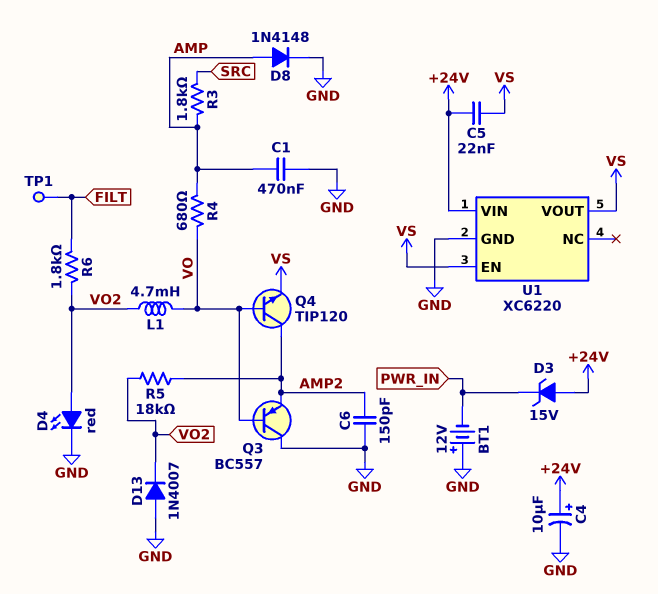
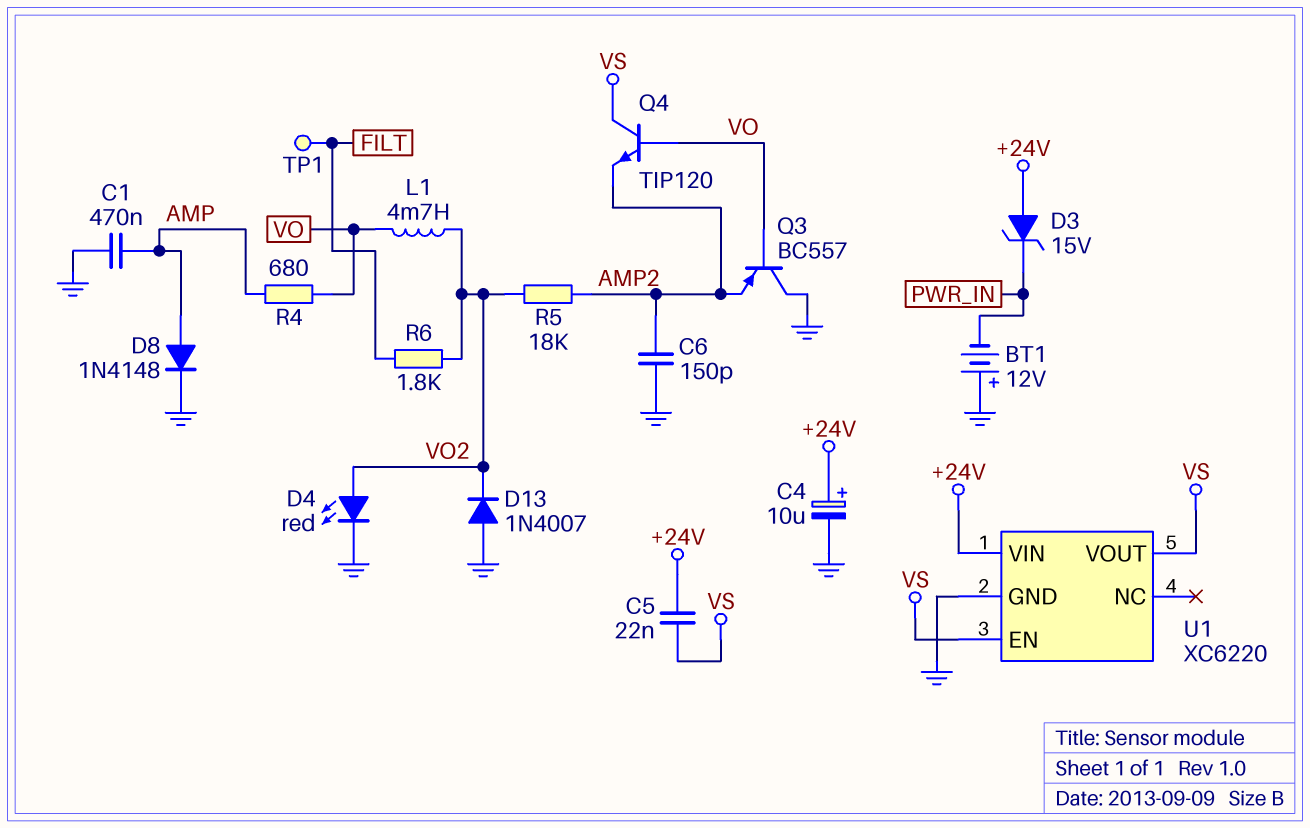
Q4: NPN TIP120 (B VO, C AMP2, E VS) -> NPN TIP120 (B VO, C VS, E AMP2)
R3: 1.8k (AMP, SRC) -> none

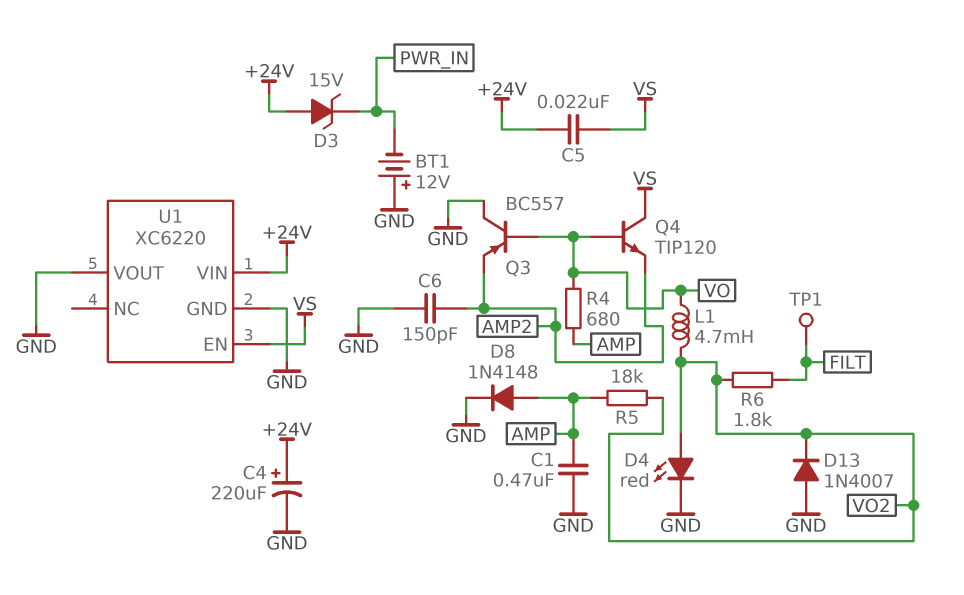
C4: 10uF (plus +24V, minus GND) -> 220uF (plus +24V, minus GND)
R5: 18k (AMP2, VO2) -> 18k (AMP, VO2)
U1 pin VOUT: VS -> GND

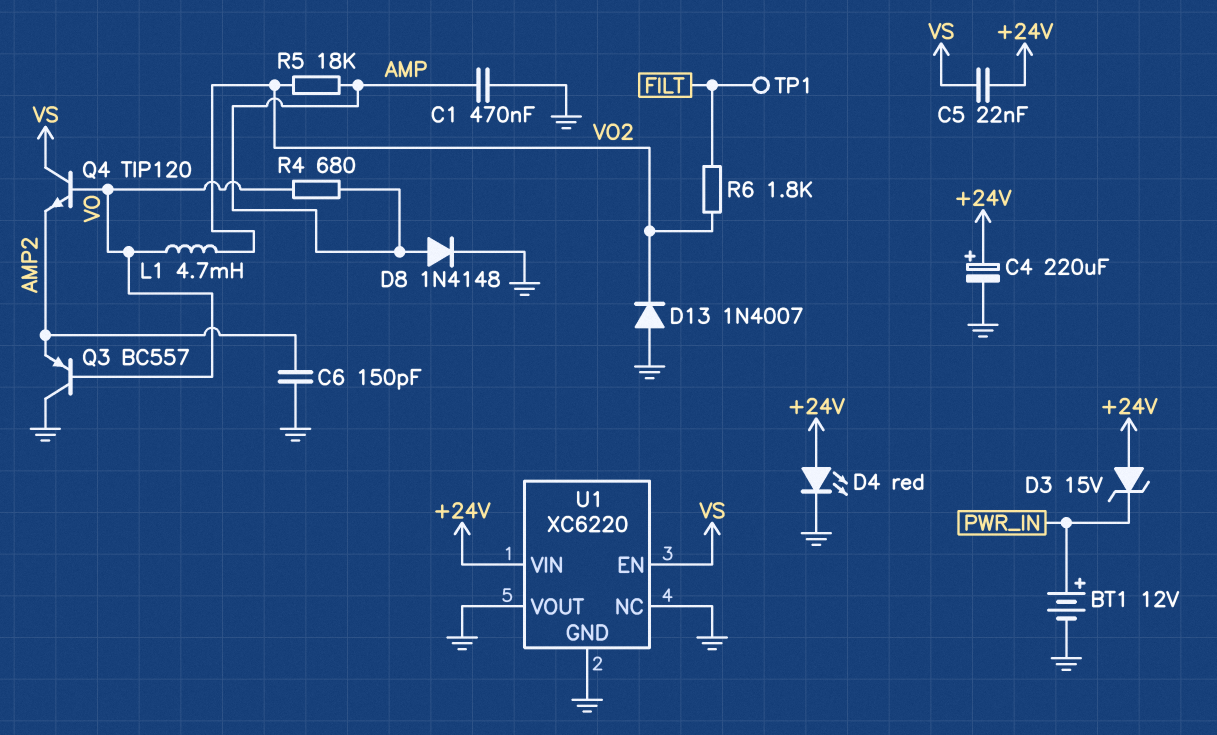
BT1: 12V (plus GND, minus PWR_IN) -> 12V (plus PWR_IN, minus GND)
D4: LED red (A VO2, K GND) -> LED red (A +24V, K GND)
U1 pin NC: none -> GND

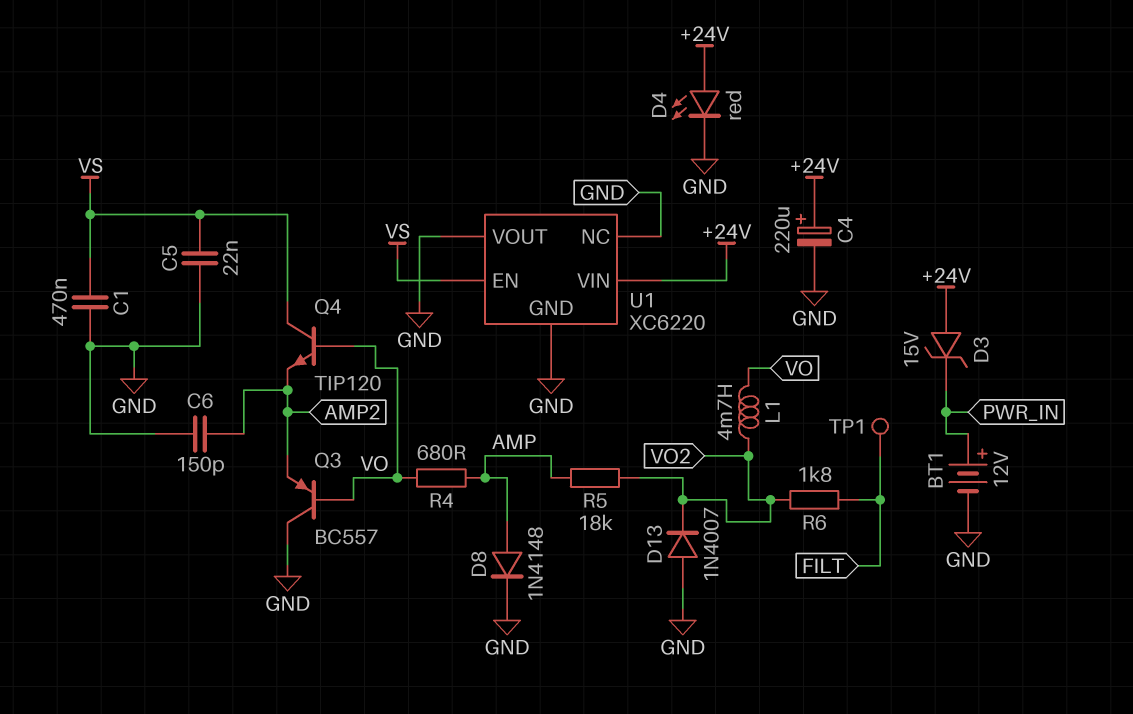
C1: 470nF (AMP, GND) -> 470nF (GND, VS)
C5: 22nF (+24V, VS) -> 22nF (GND, VS)

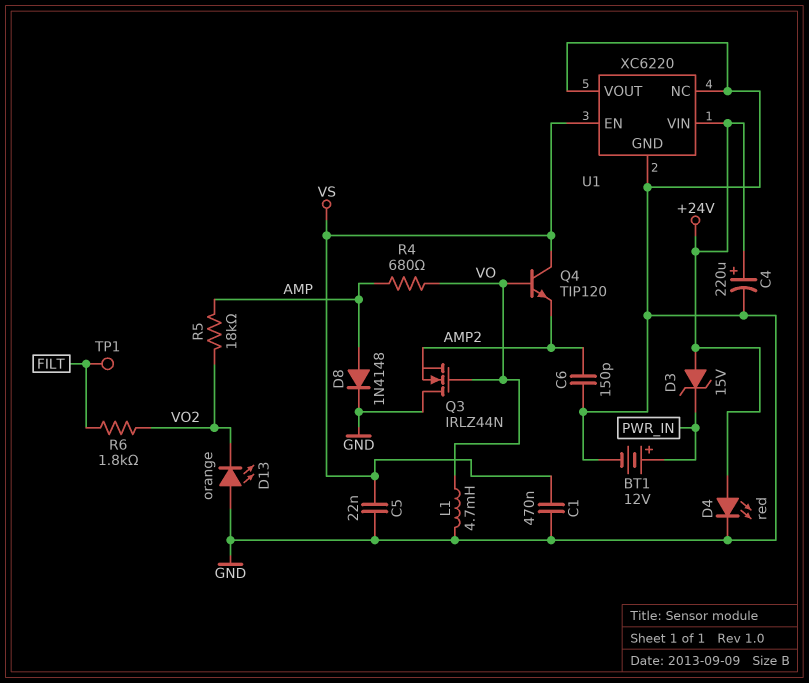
D13: diode 1N4007 (A GND, K VO2) -> LED orange (A GND, K VO2)
L1: 4.7mH (VO, VO2) -> 4.7mH (GND, VO)
Q3: PNP BC557 (B VO, C GND, E AMP2) -> NMOS IRLZ44N (G VO, D GND, S AMP2)

